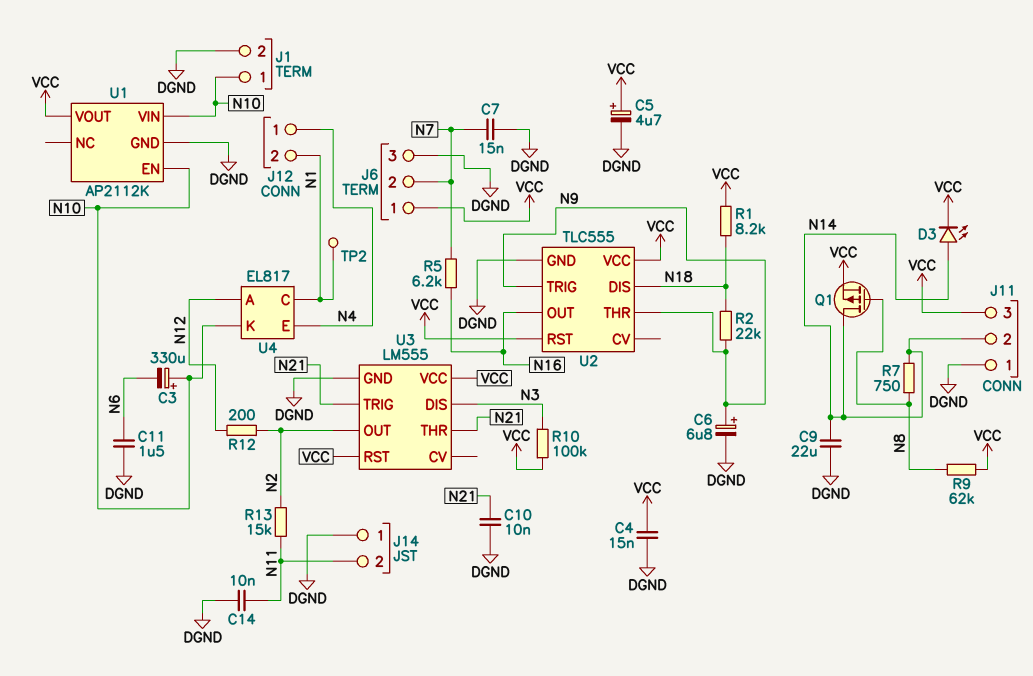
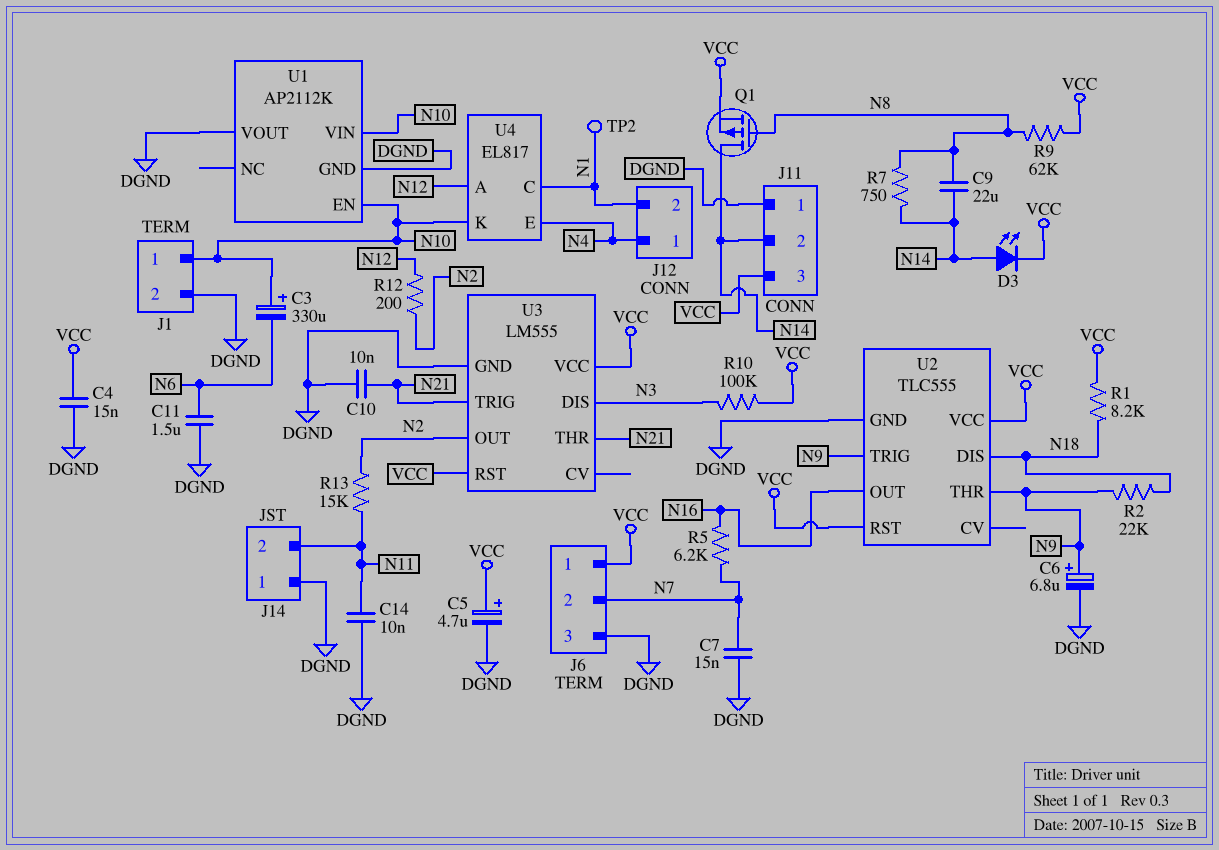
C9: 22uF (DGND, N14) -> 22uF (N8, N14)
U1 pin VOUT: VCC -> DGND

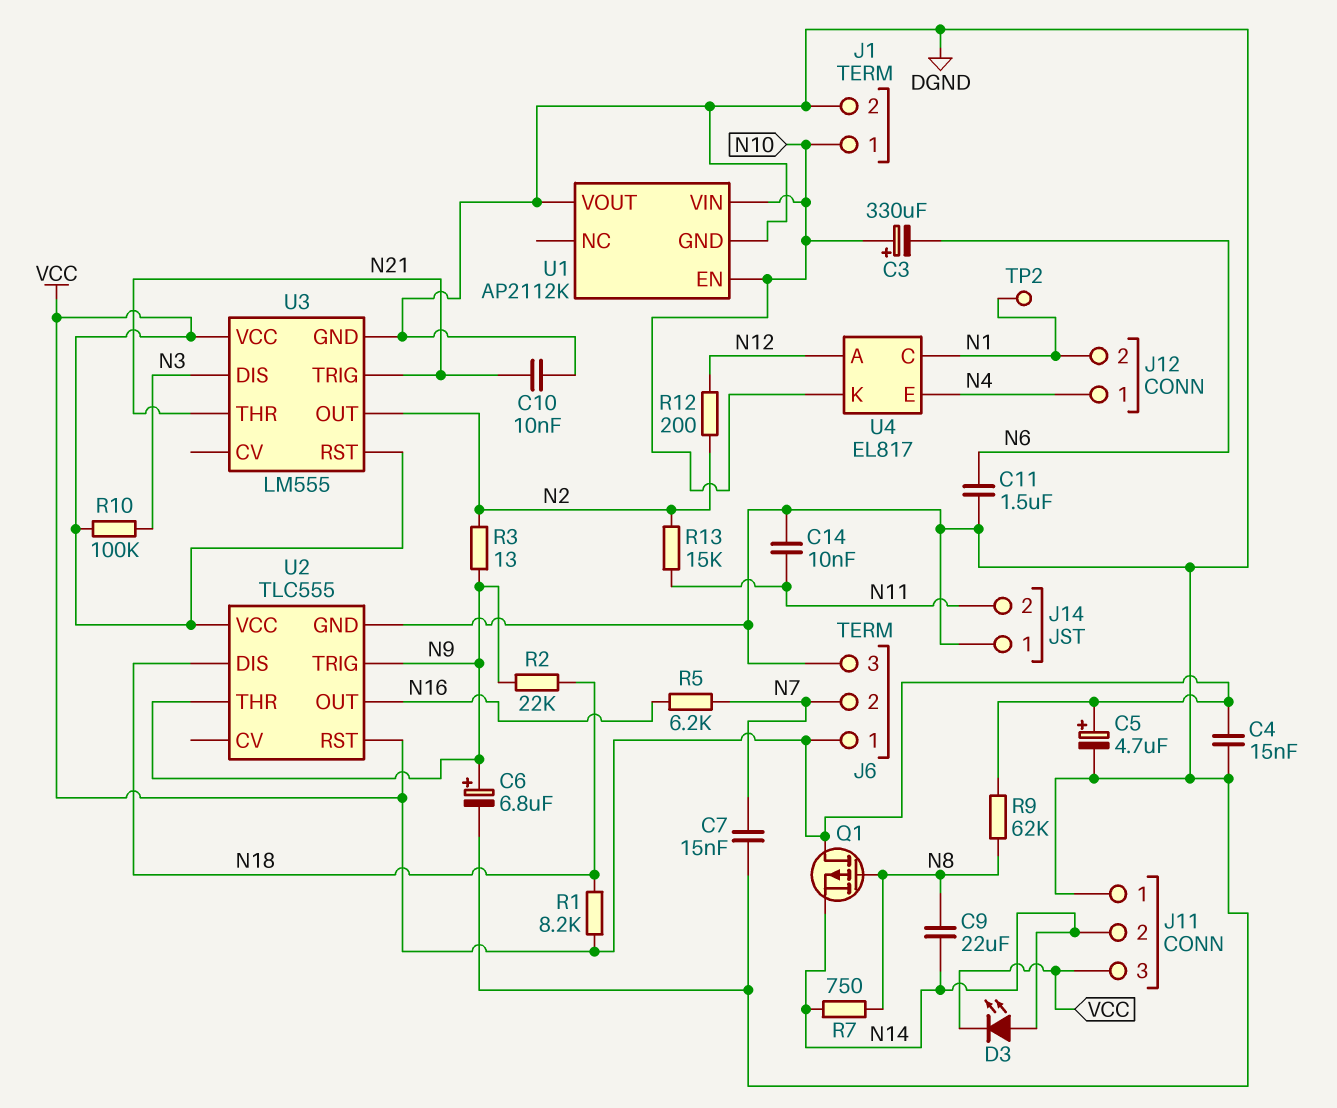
Q1: PMOS (G N8, D N14, S VCC) -> PMOS (G N8, D VCC, S N14)
R3: none -> 13 (N2, N9)

